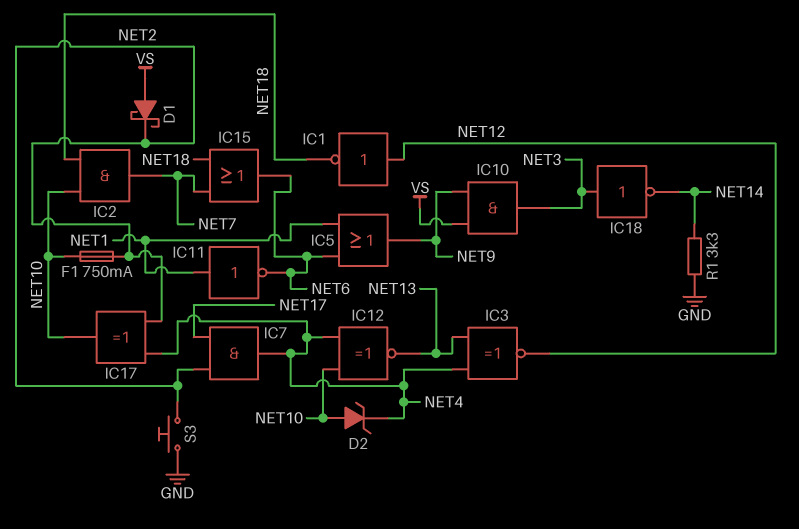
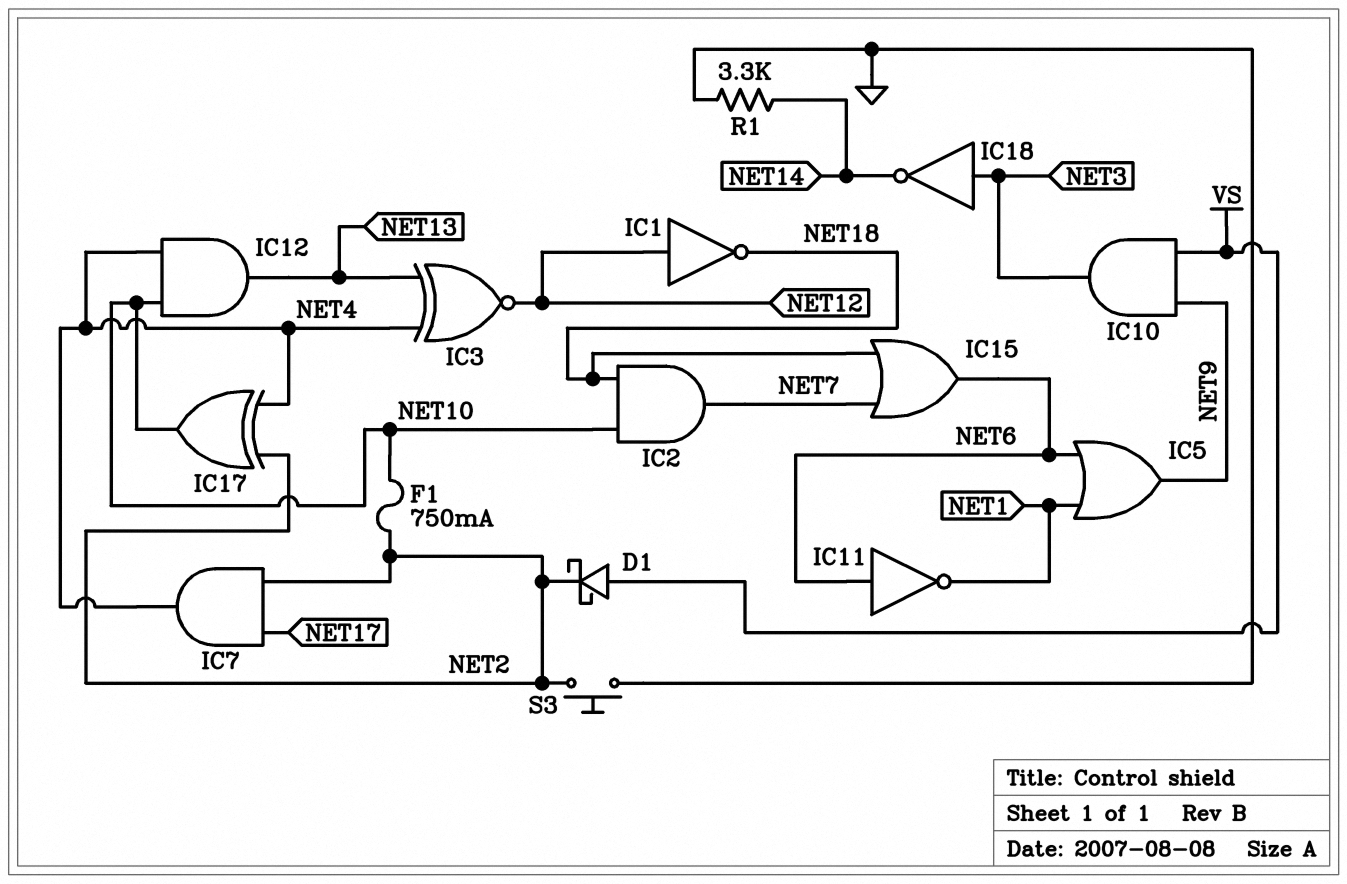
D2: zener (A NET10, K NET4) -> none
IC11: NOT (in NET1, out NET6) -> NOT (in NET6, out NET1)
IC12: XNOR (in NET4, in NET10, out NET13) -> AND (in NET4, in NET10, out NET13)

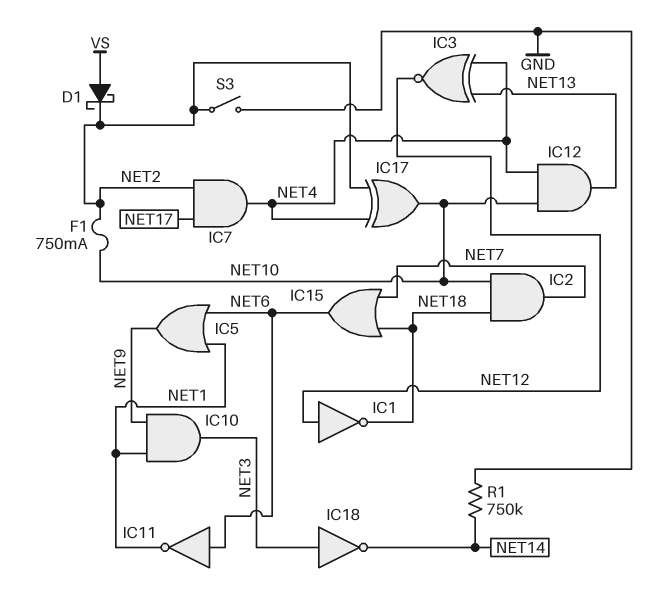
IC10: AND (in NET9, in VS, out NET3) -> AND (in NET1, in NET9, out NET3)
R1: 3.3k (GND, NET14) -> 750k (GND, NET14)
S3: button (GND, NET2) -> switch (GND, NET2)

